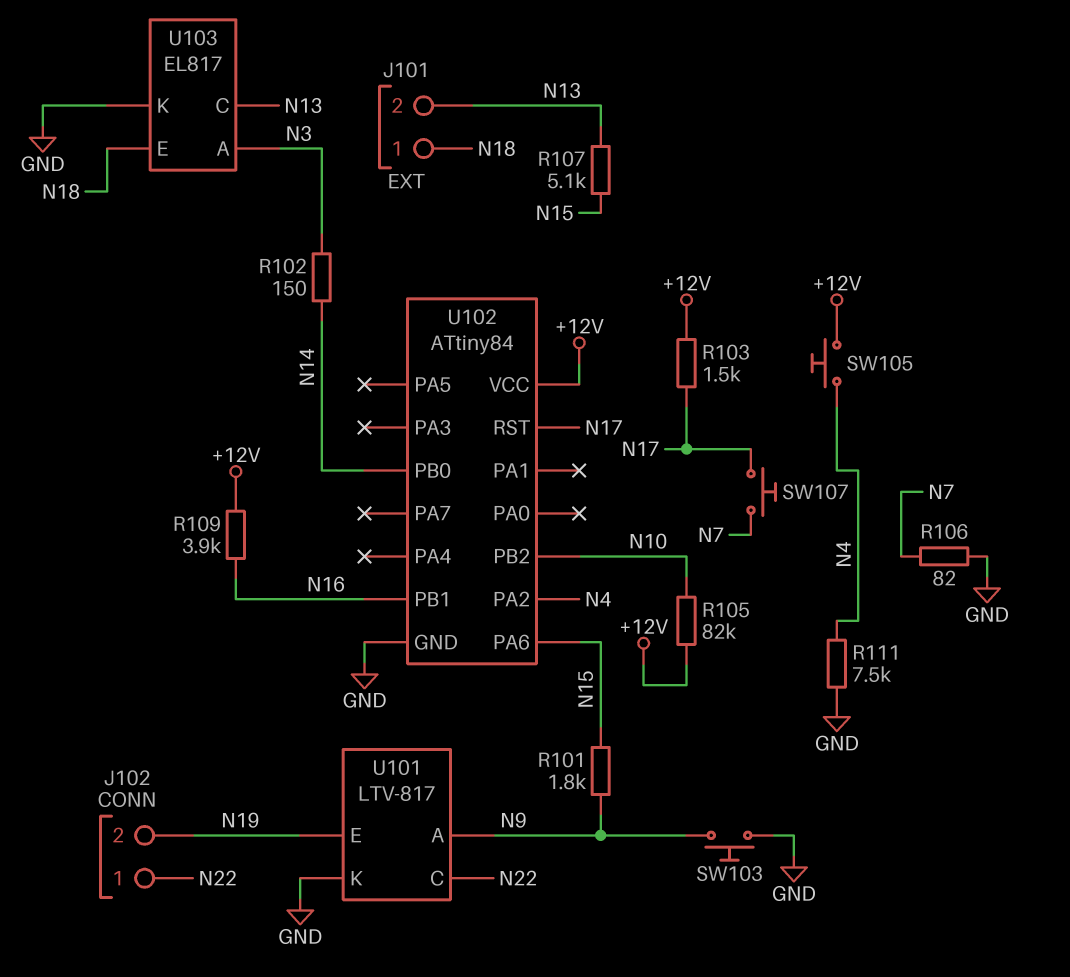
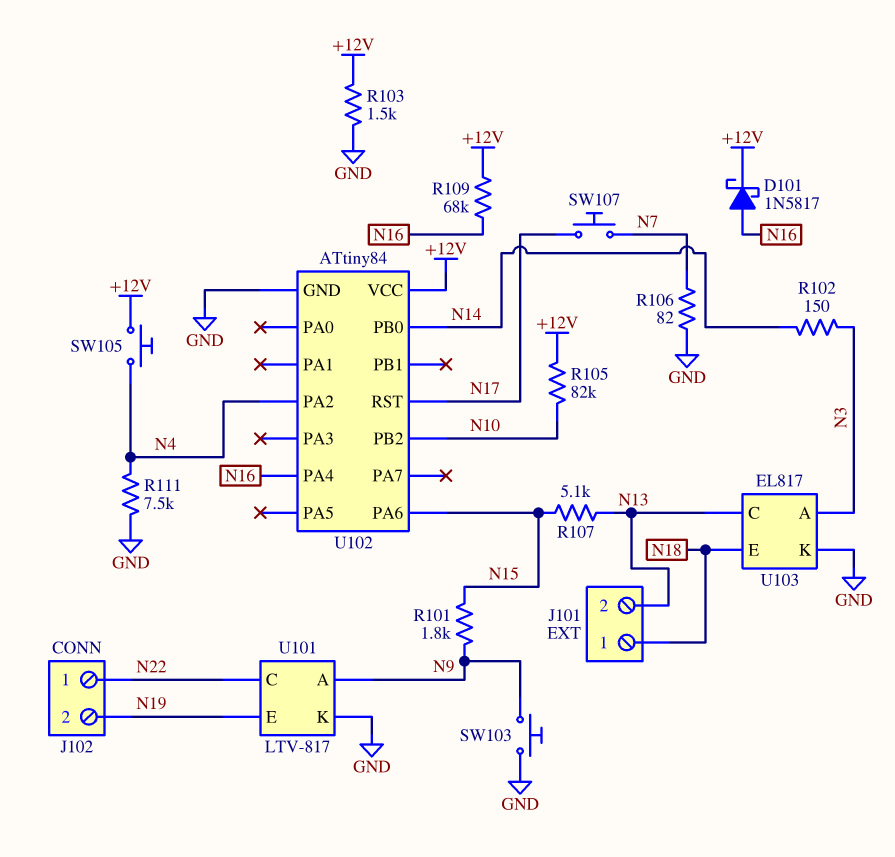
D101: none -> schottky 1N5817 (A N16, K +12V)
R103: 1.5k (+12V, N17) -> 1.5k (+12V, GND)
R109: 3.9k (+12V, N16) -> 68k (+12V, N16)
U102 pin PA4: none -> N16
U102 pin PB1: N16 -> none

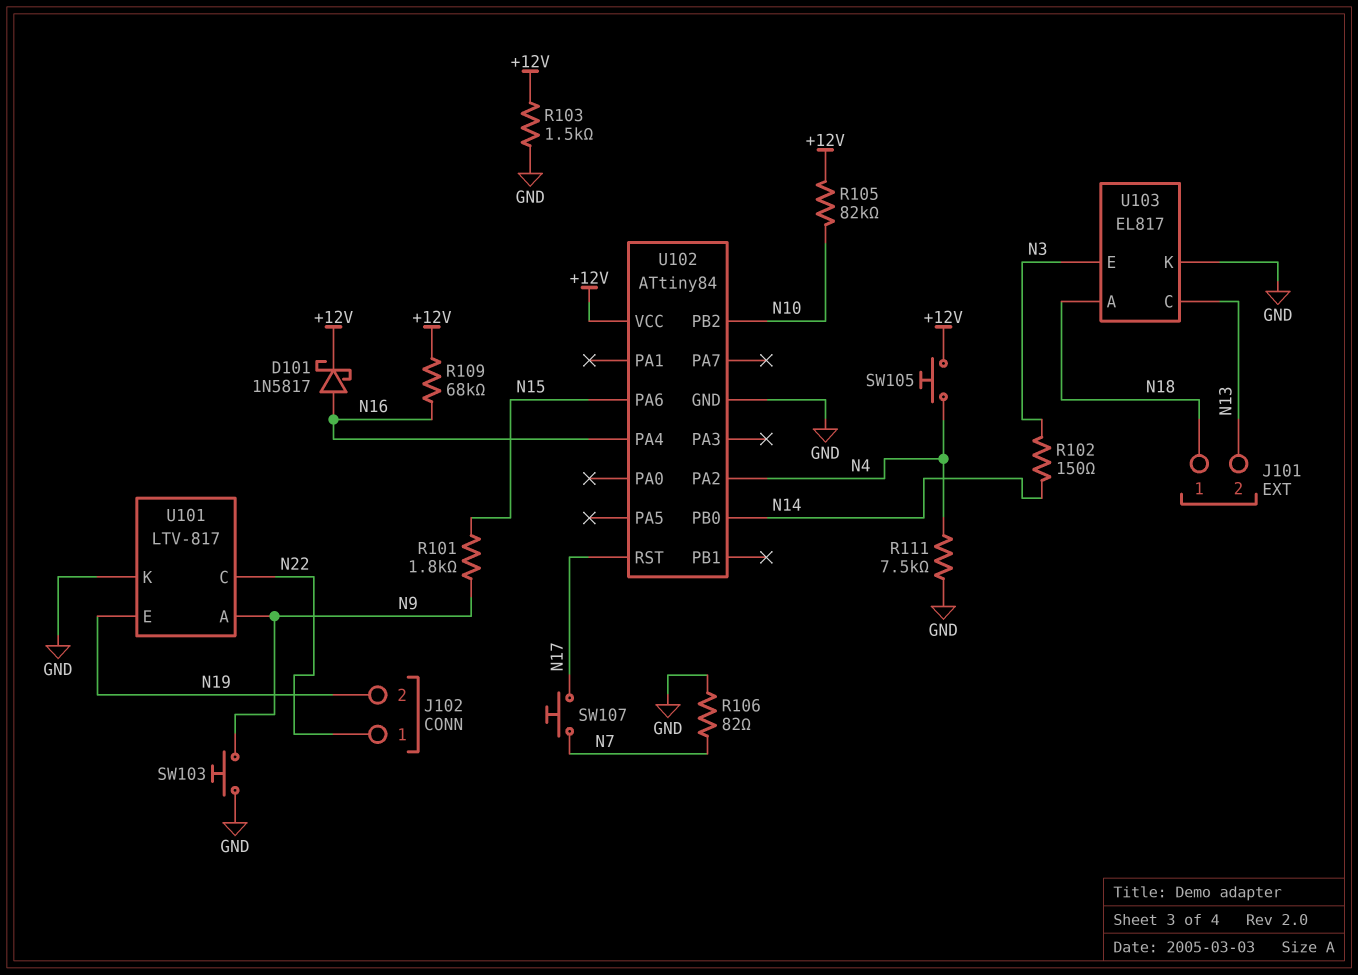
R107: 5.1k (N13, N15) -> none
U103 pin A: N3 -> N18
U103 pin E: N18 -> N3

